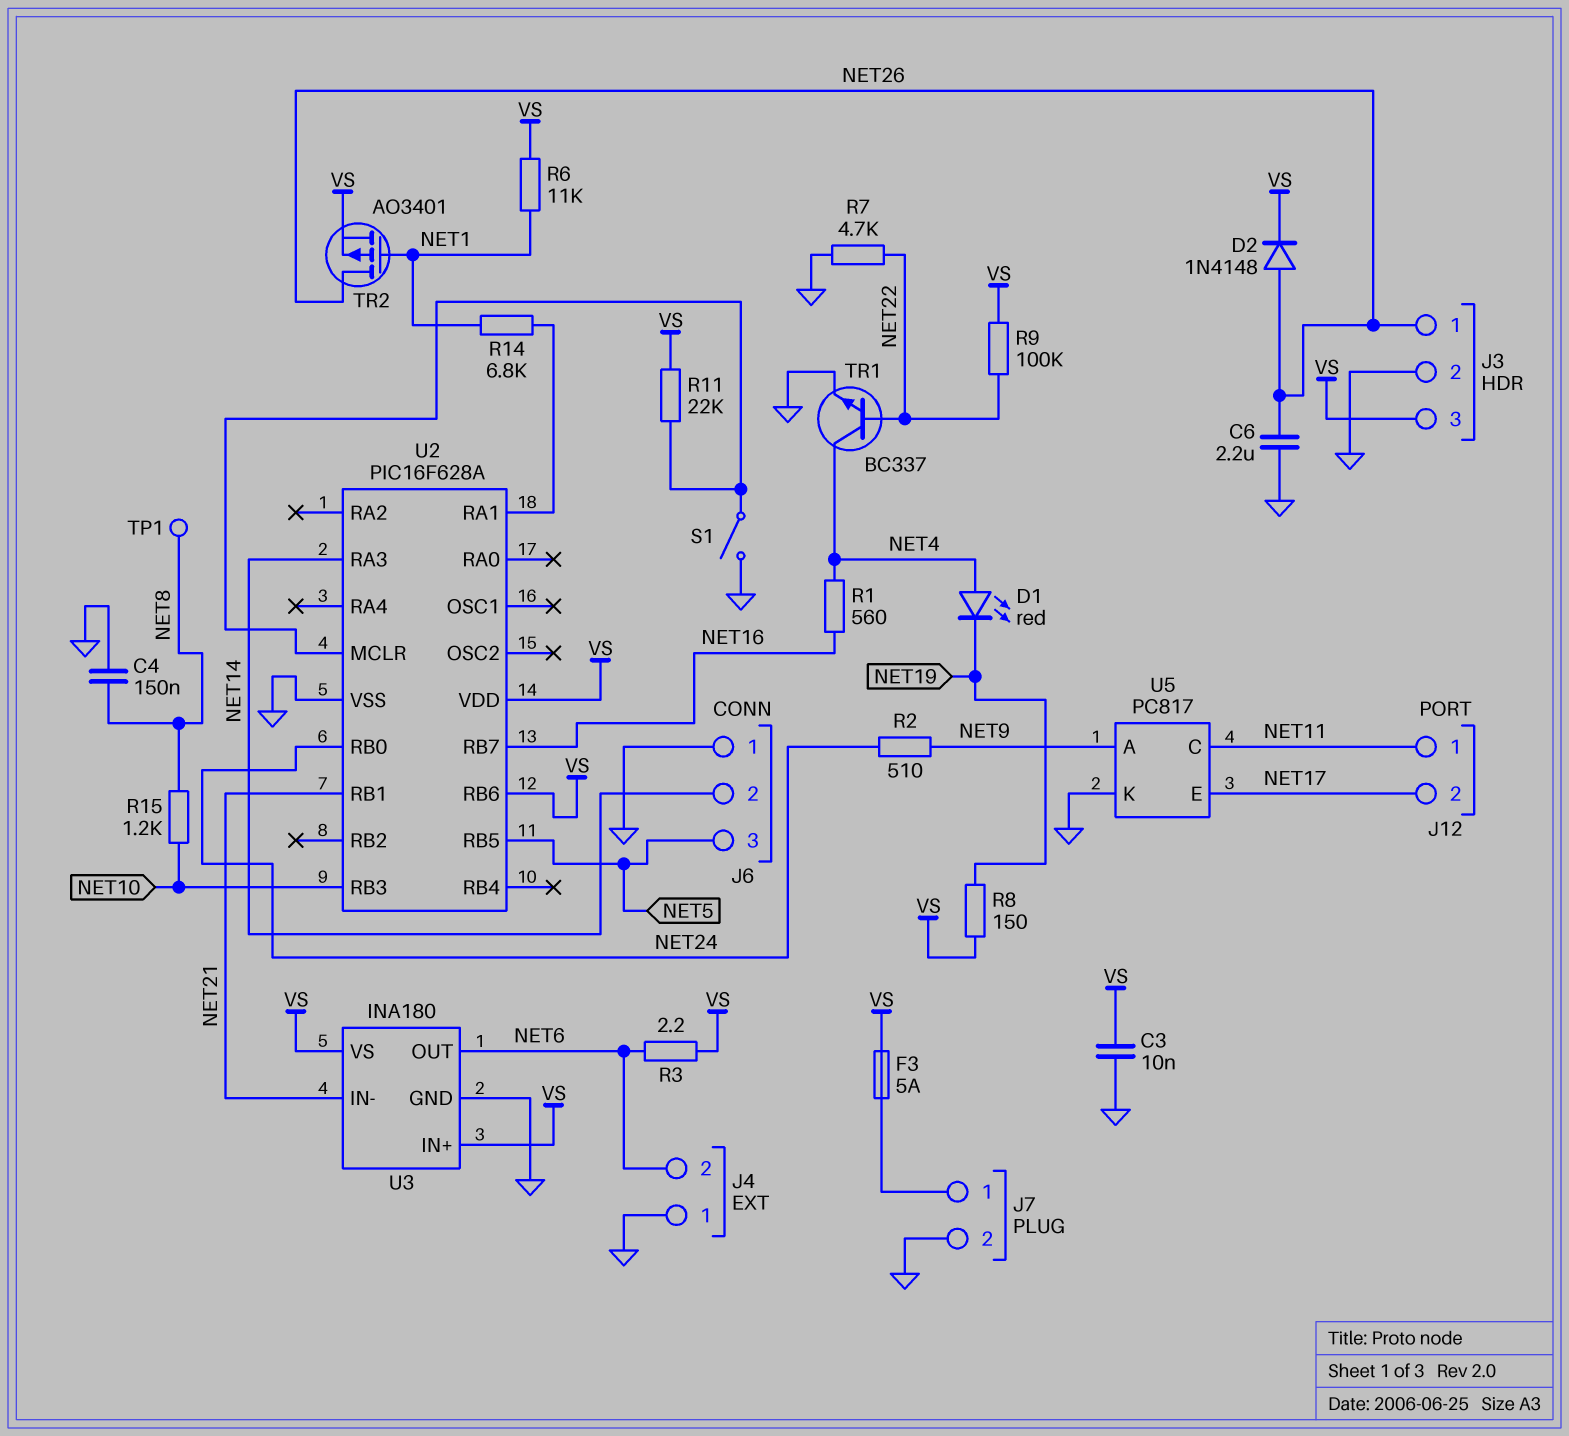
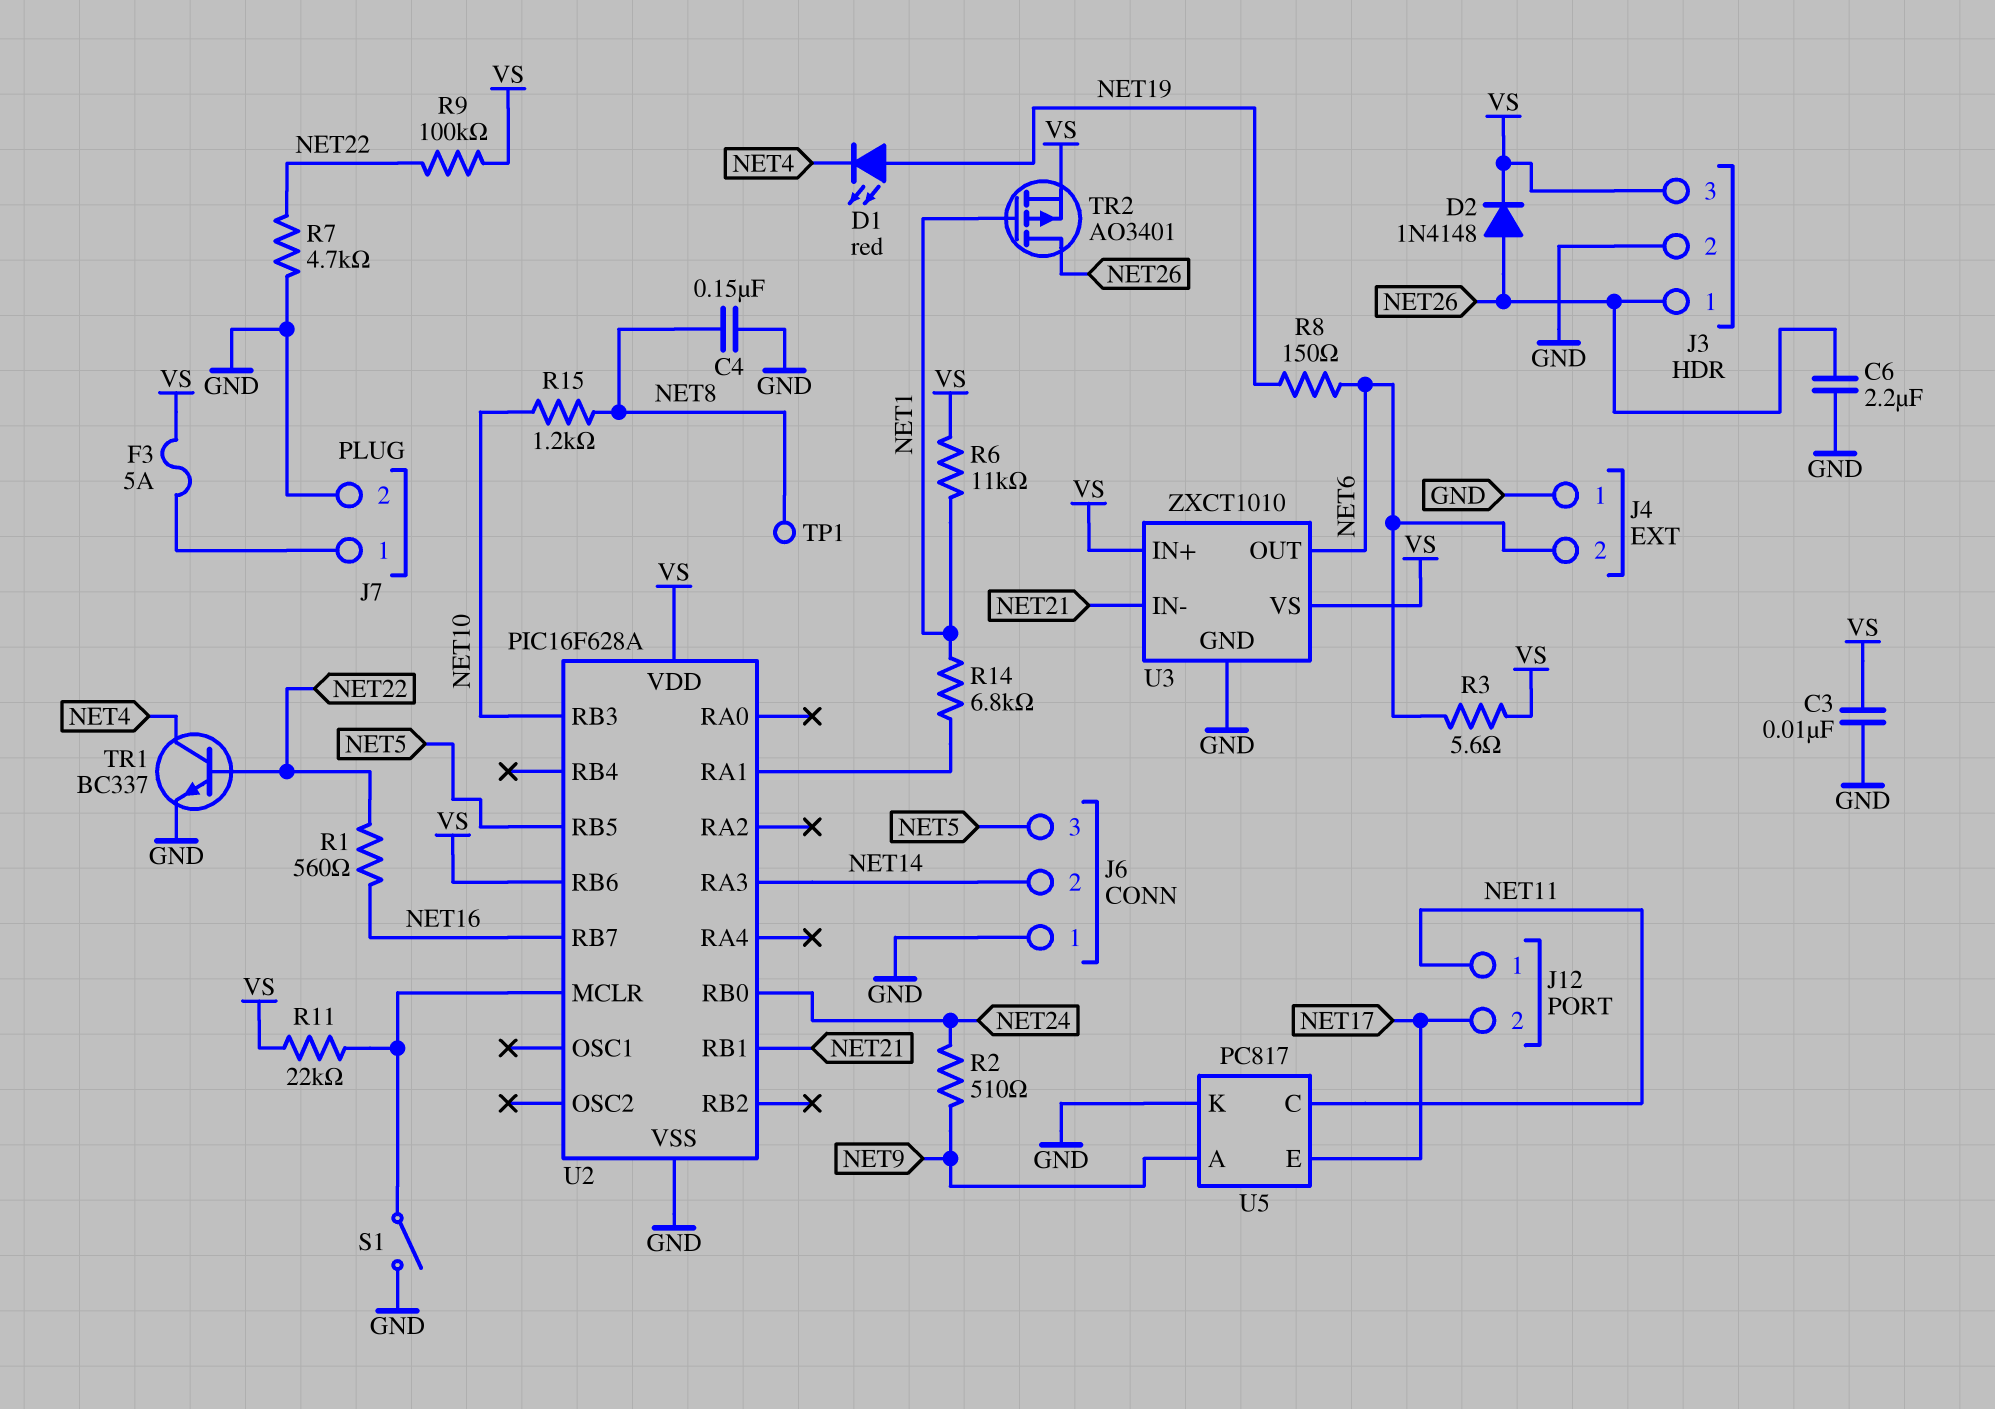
D1: LED red (A NET4, K NET19) -> LED red (A NET19, K NET4)
R1: 560 (NET4, NET16) -> 560 (NET16, NET22)
R3: 2.2 (NET6, VS) -> 5.6 (NET6, VS)
R8: 150 (NET19, VS) -> 150 (NET6, NET19)
U3: INA180 -> ZXCT1010

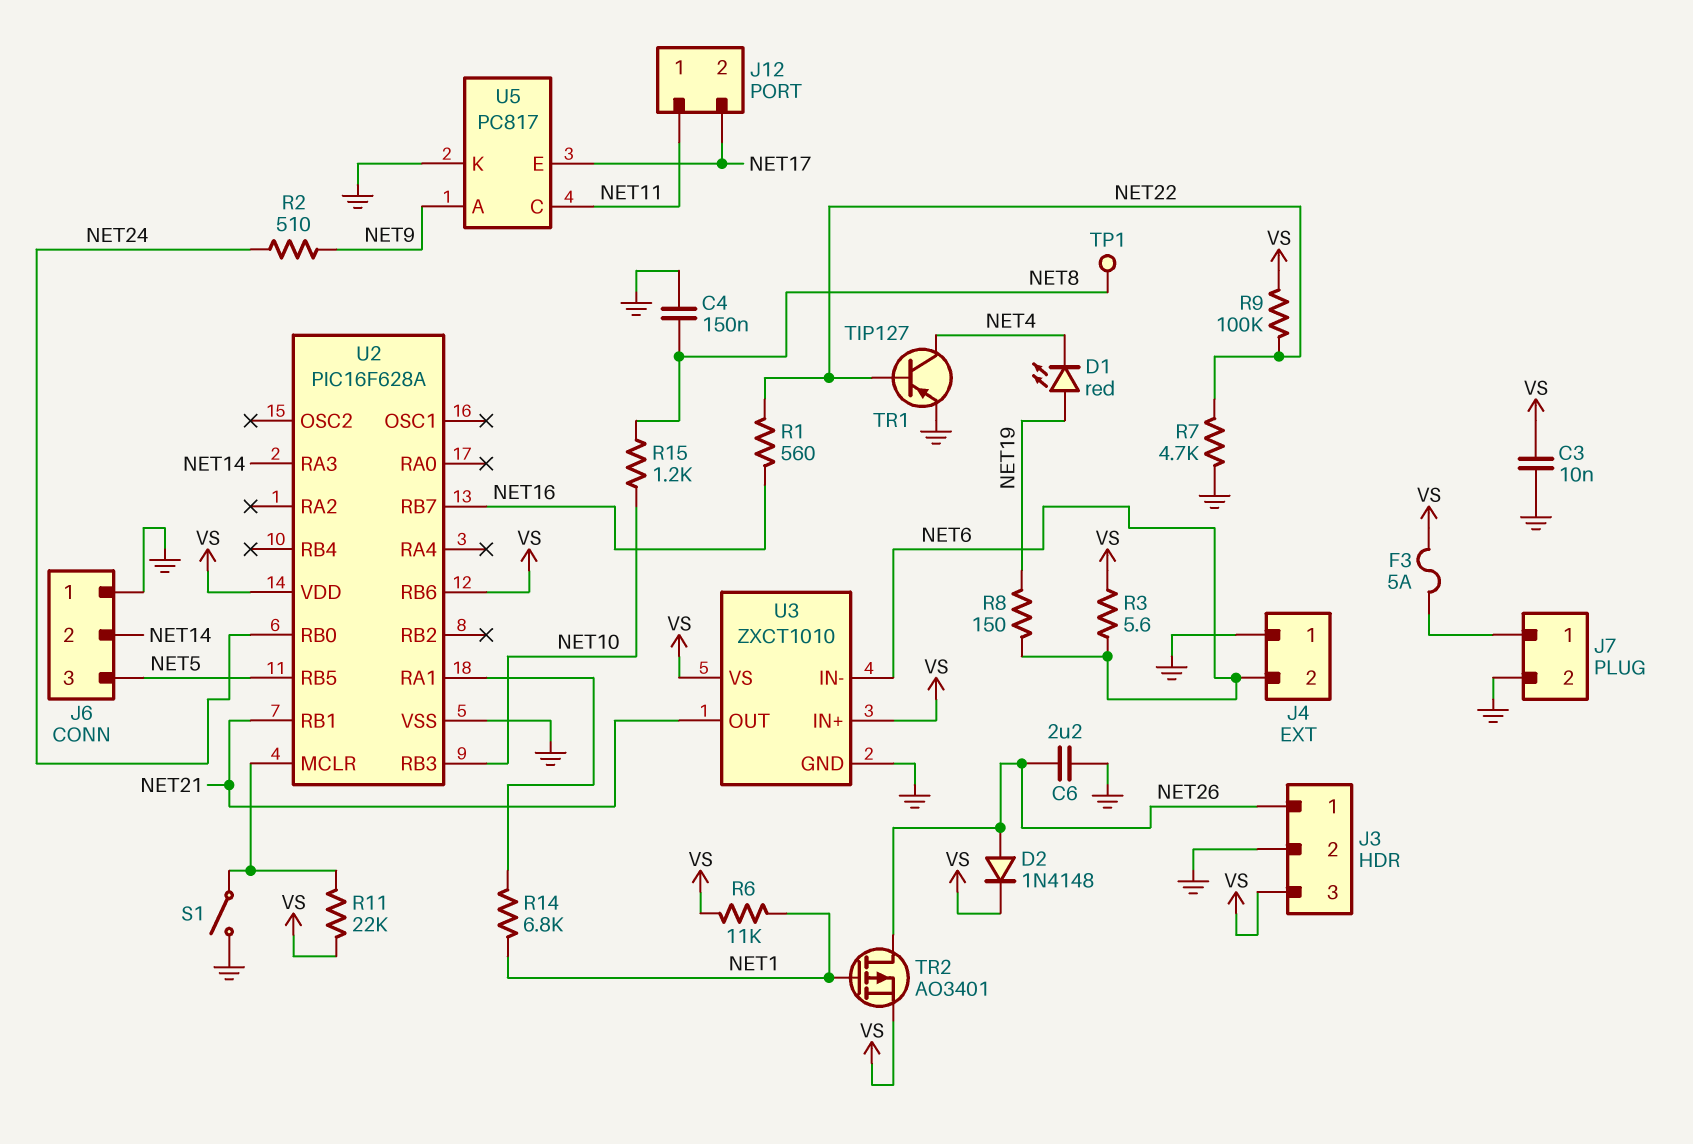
TR1: NPN BC337 (B NET22, C NET4, E GND) -> PNP TIP127 (B NET22, C NET4, E GND)
U3 pin IN-: NET21 -> NET6
U3 pin OUT: NET6 -> NET21

